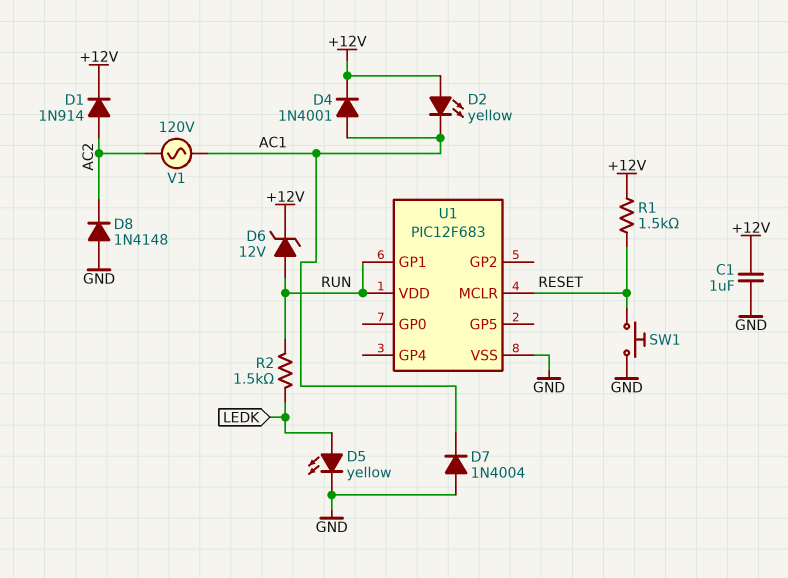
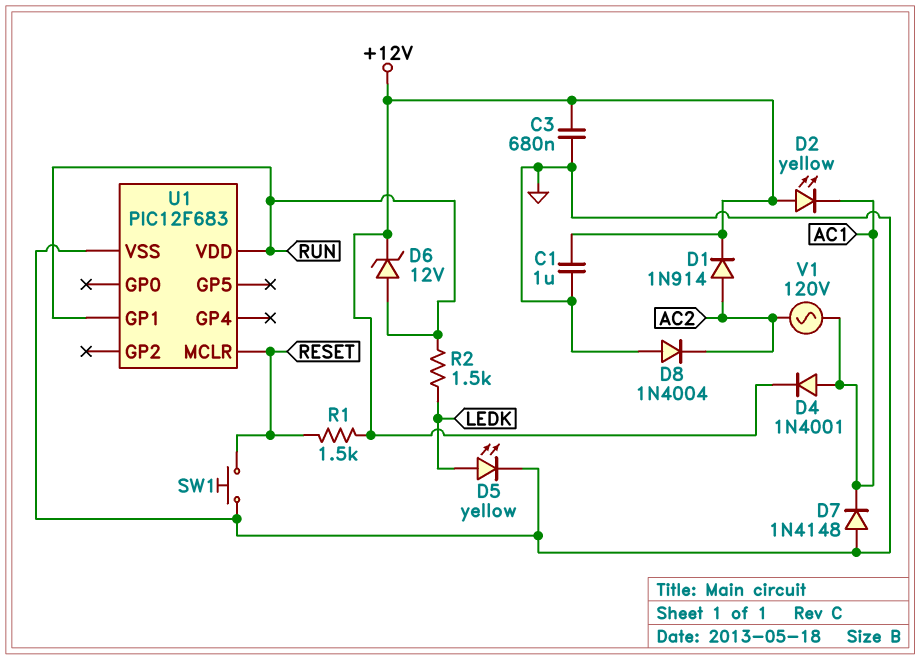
C3: none -> 680nF (+12V, GND)
D7: diode 1N4004 (A GND, K AC1) -> diode 1N4148 (A GND, K AC1)
D8: diode 1N4148 (A GND, K AC2) -> diode 1N4004 (A GND, K AC2)

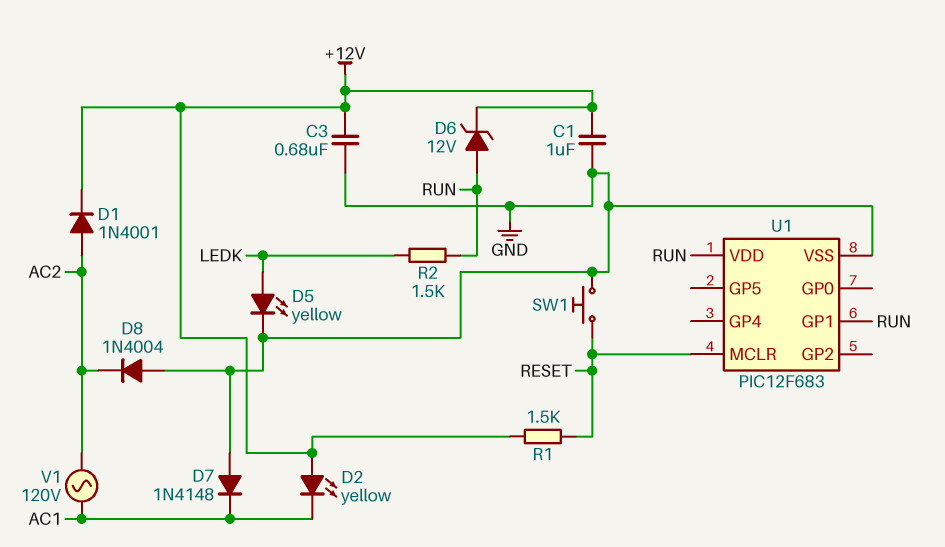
D1: diode 1N914 (A AC2, K +12V) -> diode 1N4001 (A AC2, K +12V)
D4: diode 1N4001 (A AC1, K +12V) -> none

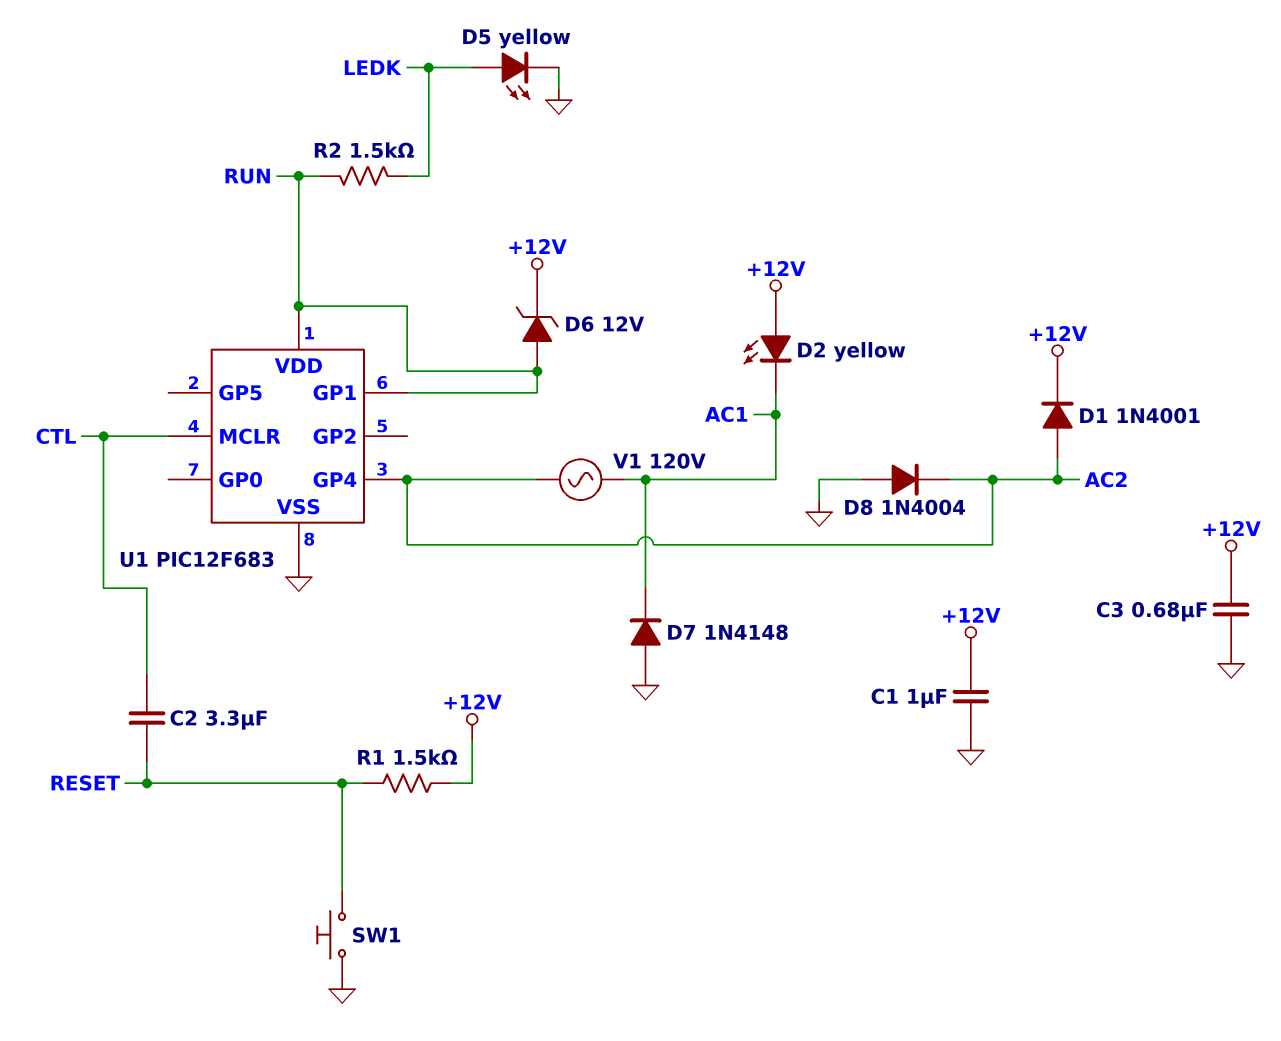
C2: none -> 3.3uF (CTL, RESET)
U1 pin GP4: none -> AC2
U1 pin MCLR: RESET -> CTL

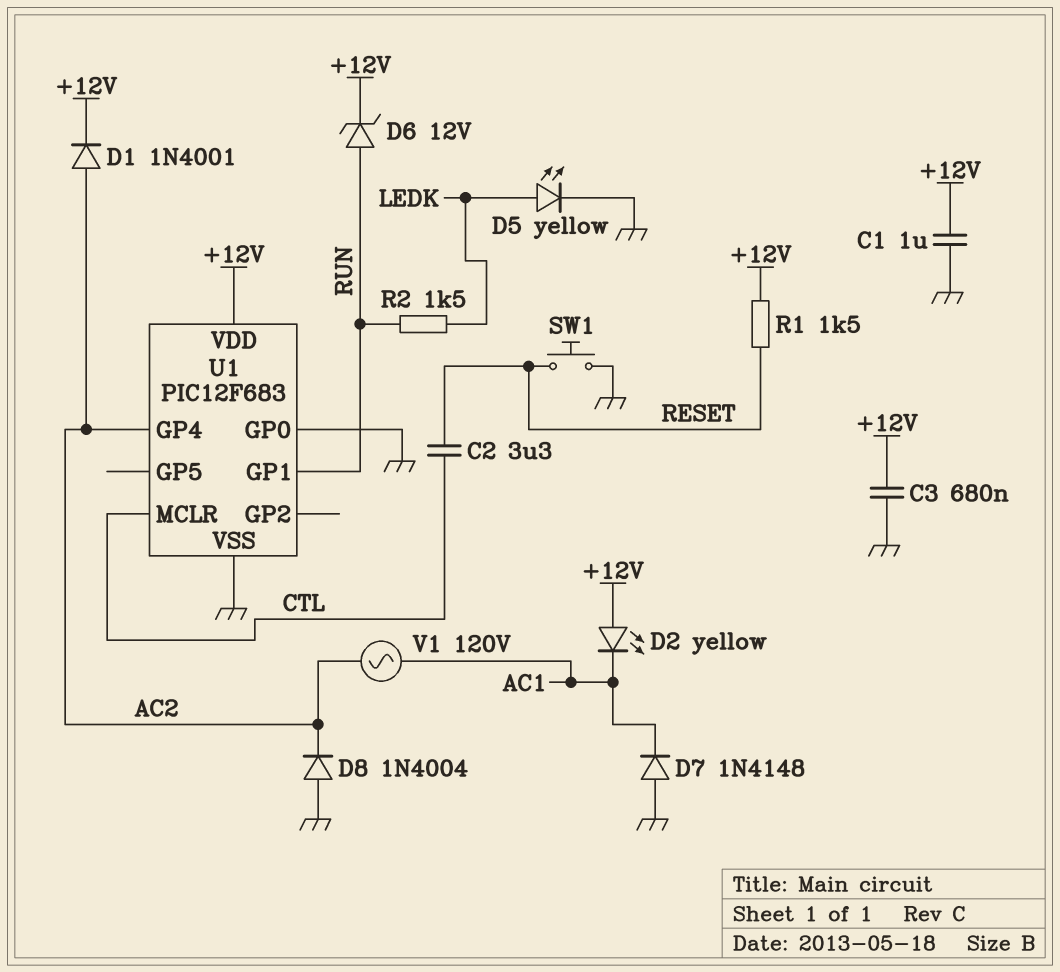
U1 pin GP0: none -> GND
U1 pin VDD: RUN -> +12V

